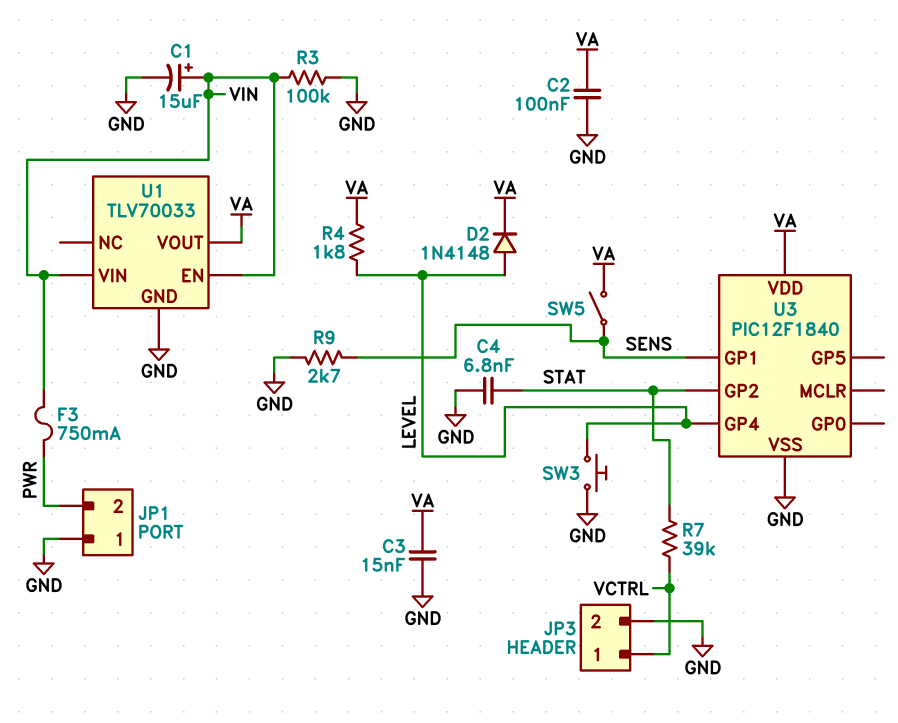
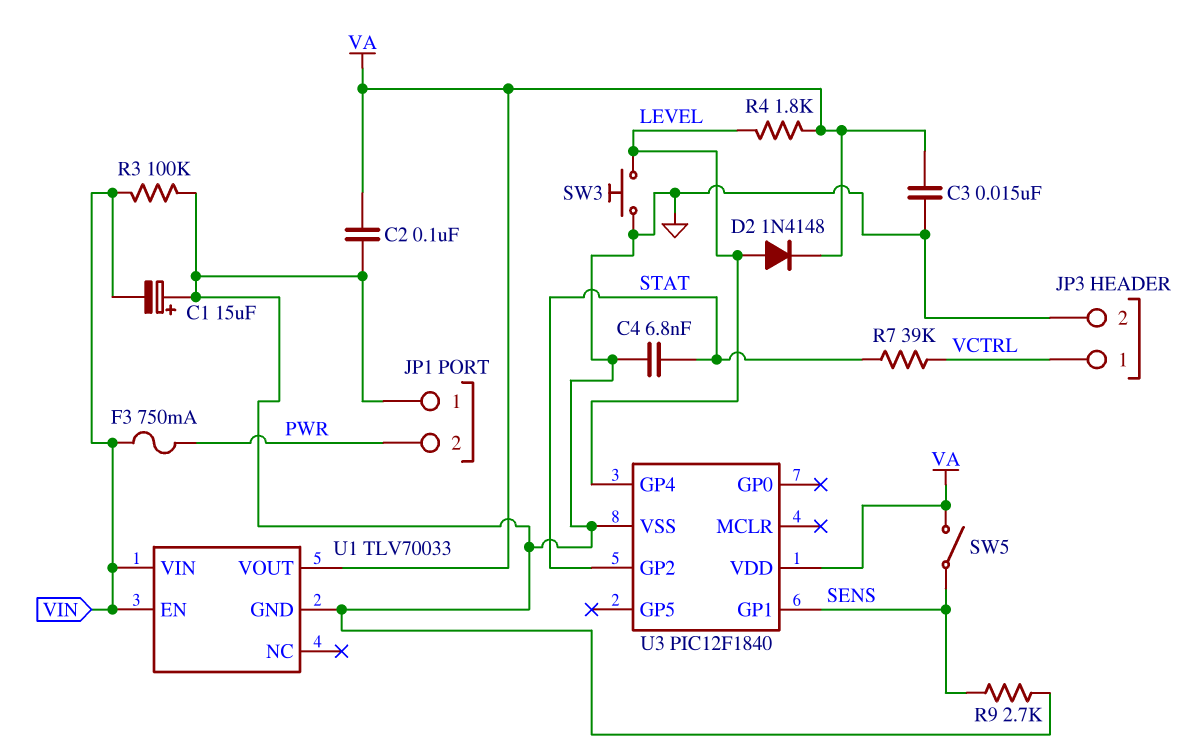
C1: 15uF (plus VIN, minus GND) -> 15uF (plus GND, minus VIN)

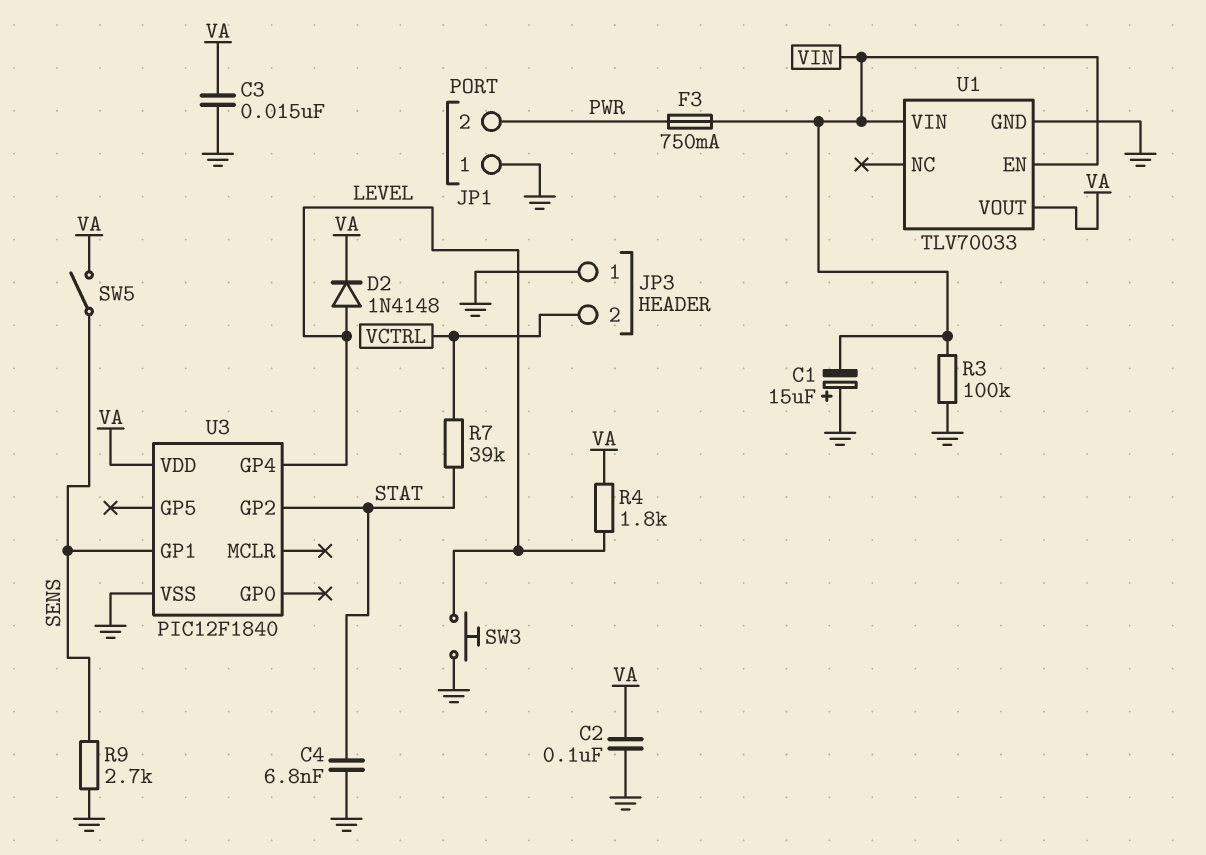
JP3 pin 1: VCTRL -> GND
JP3 pin 2: GND -> VCTRL

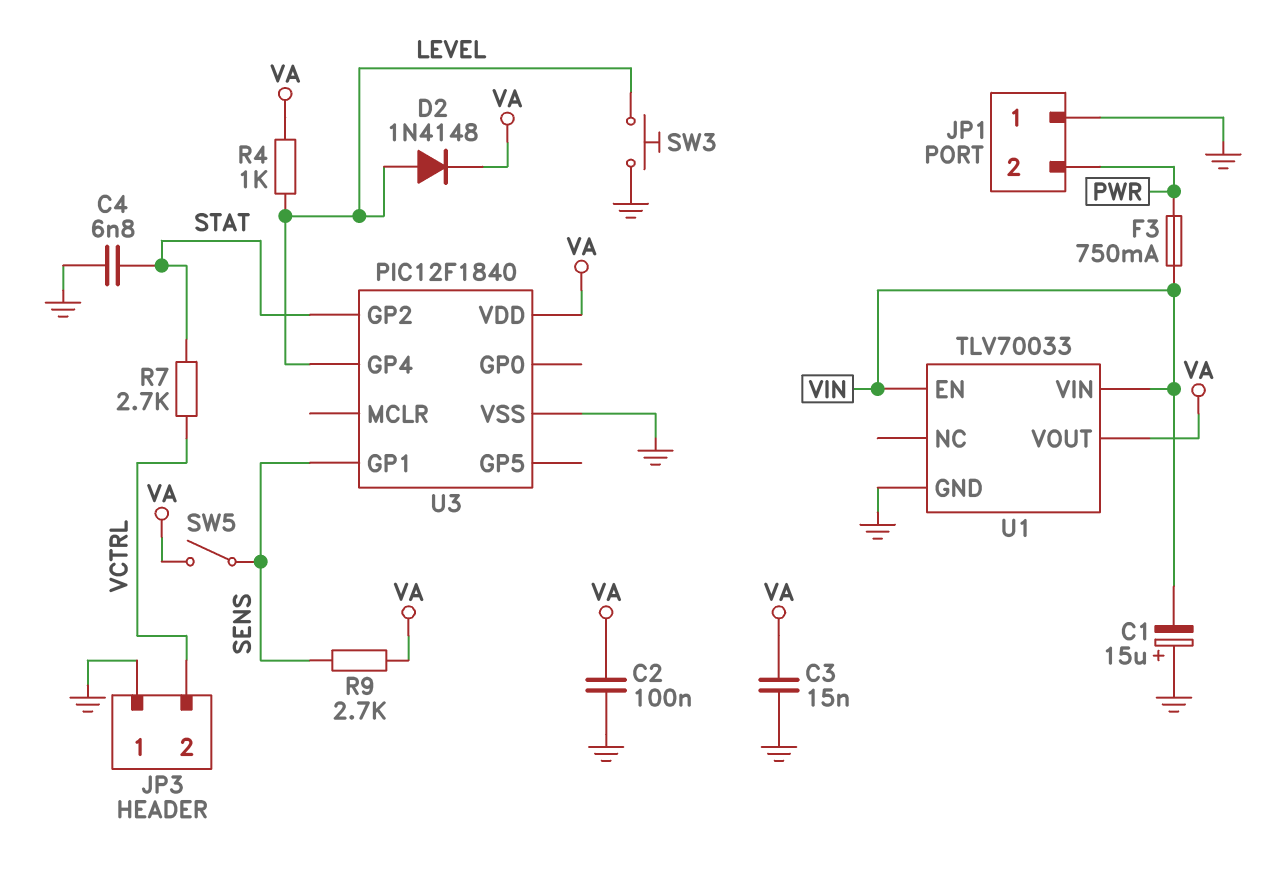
R3: 100k (GND, VIN) -> none
R4: 1.8k (LEVEL, VA) -> 1k (LEVEL, VA)
R7: 39k (STAT, VCTRL) -> 2.7k (STAT, VCTRL)
R9: 2.7k (GND, SENS) -> 2.7k (SENS, VA)

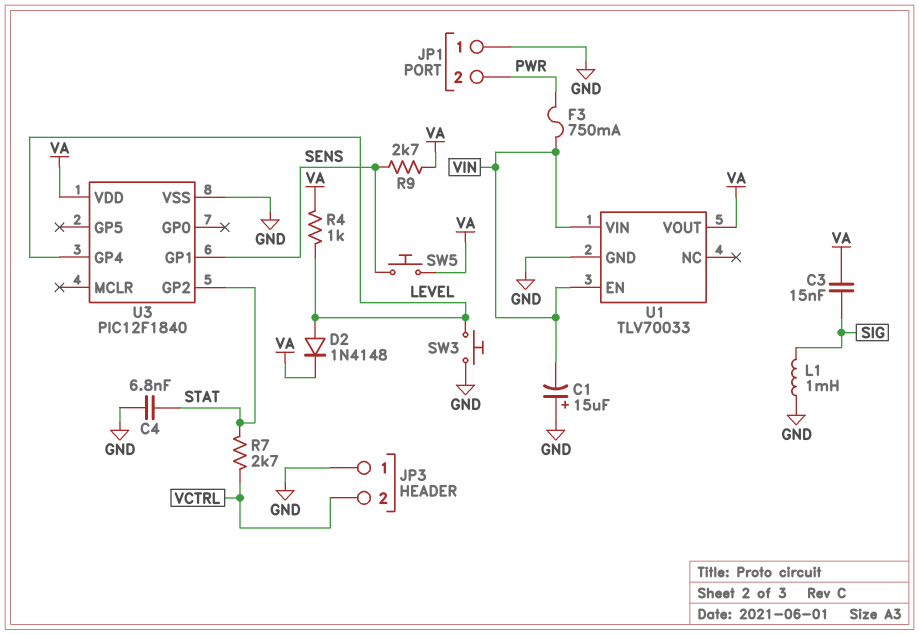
C2: 100nF (GND, VA) -> none
C3: 15nF (GND, VA) -> 15nF (SIG, VA)
L1: none -> 1mH (GND, SIG)
SW5: switch (SENS, VA) -> button (SENS, VA)

